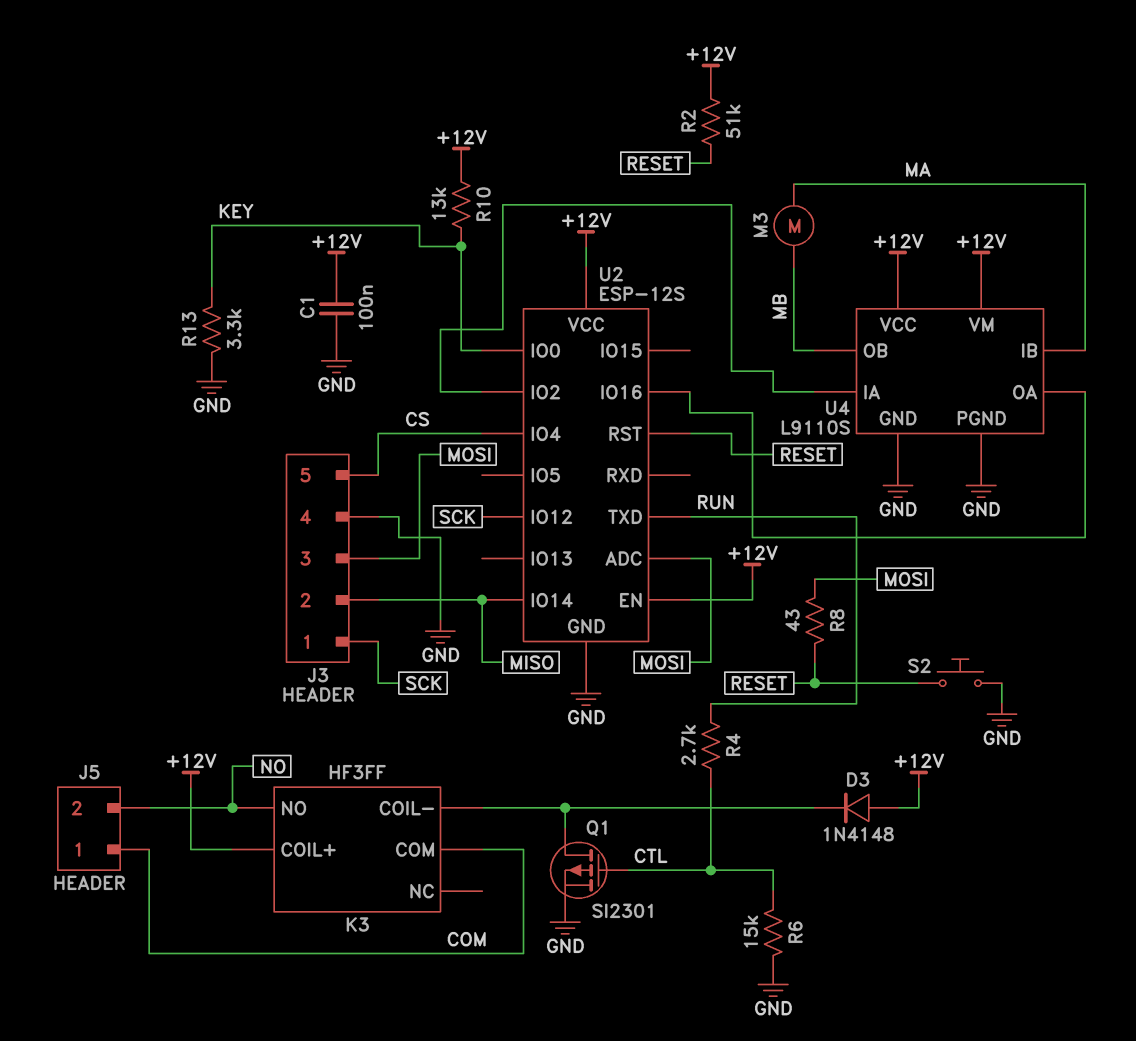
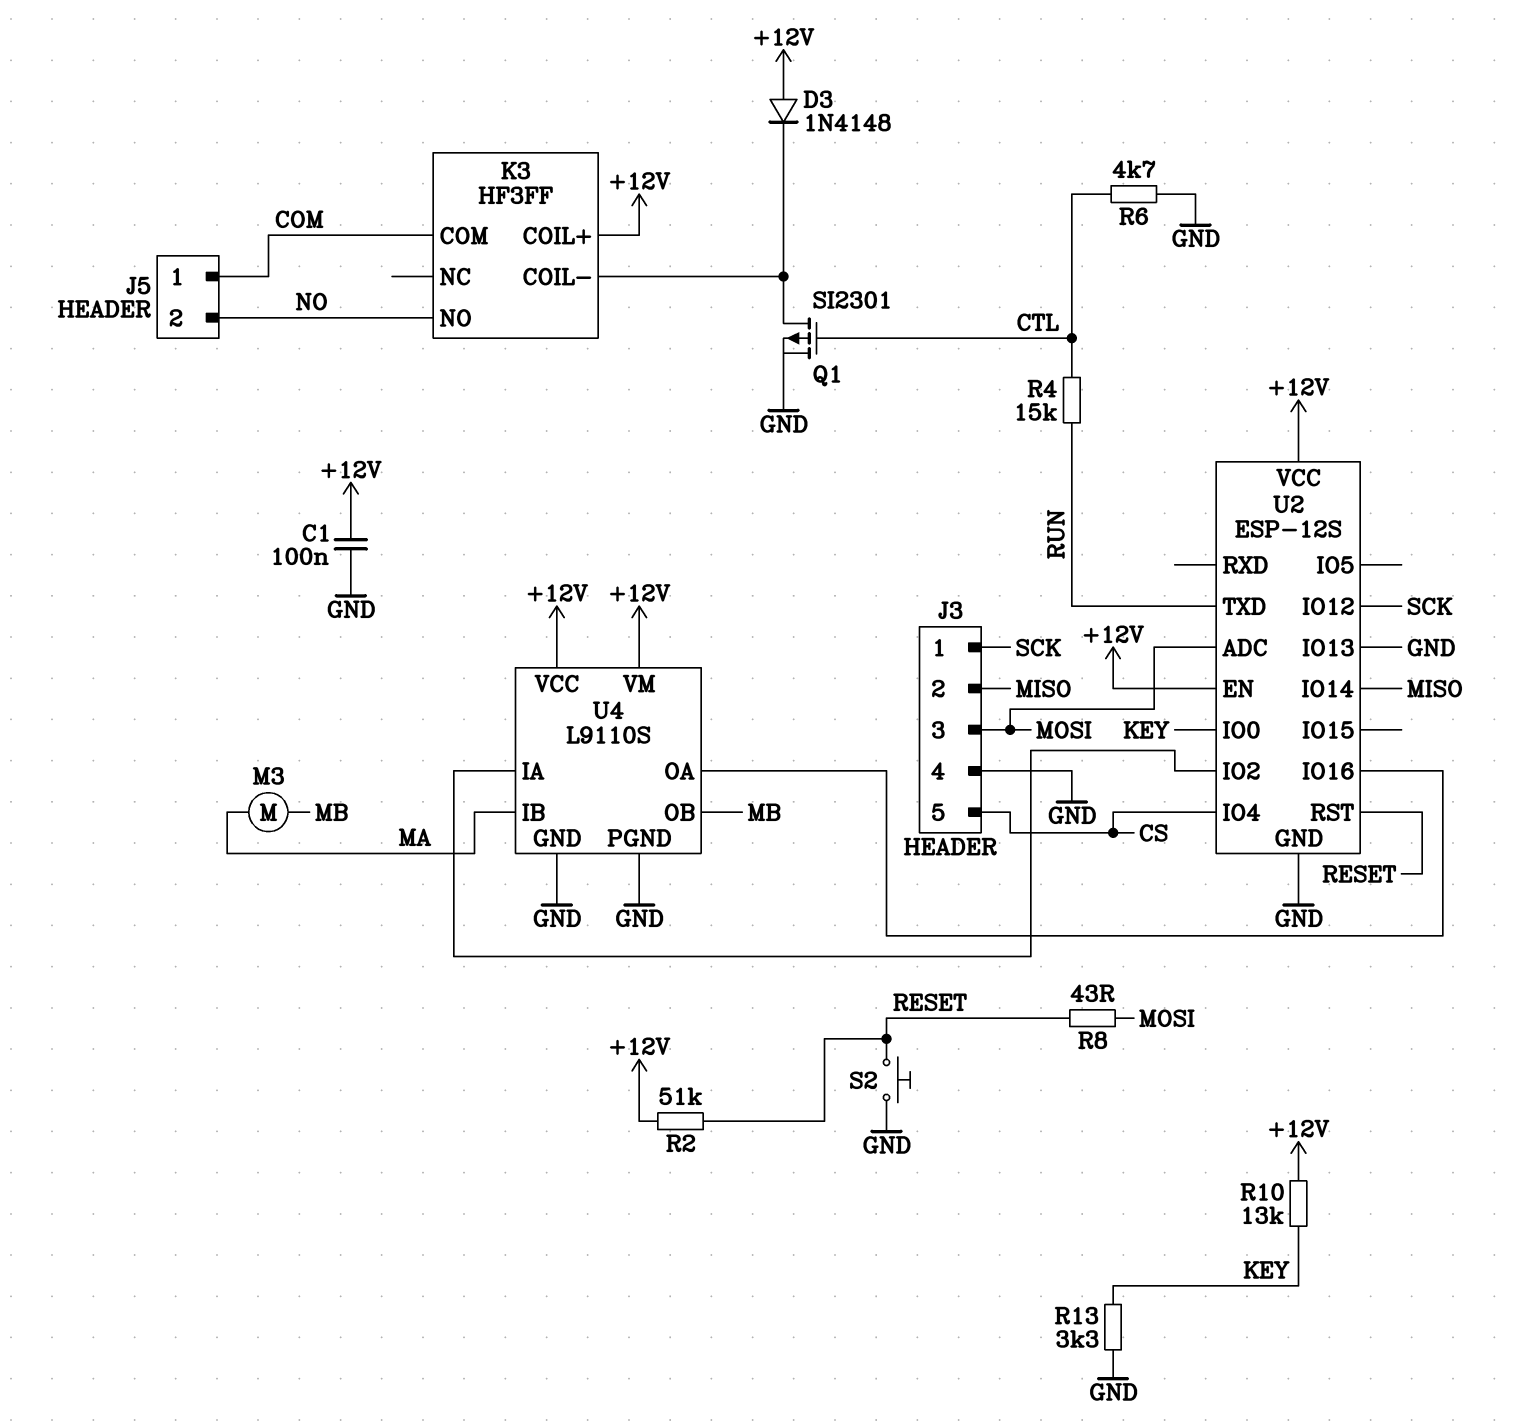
R4: 2.7k (CTL, RUN) -> 15k (CTL, RUN)
R6: 15k (CTL, GND) -> 4.7k (CTL, GND)
U2 pin IO13: none -> GND

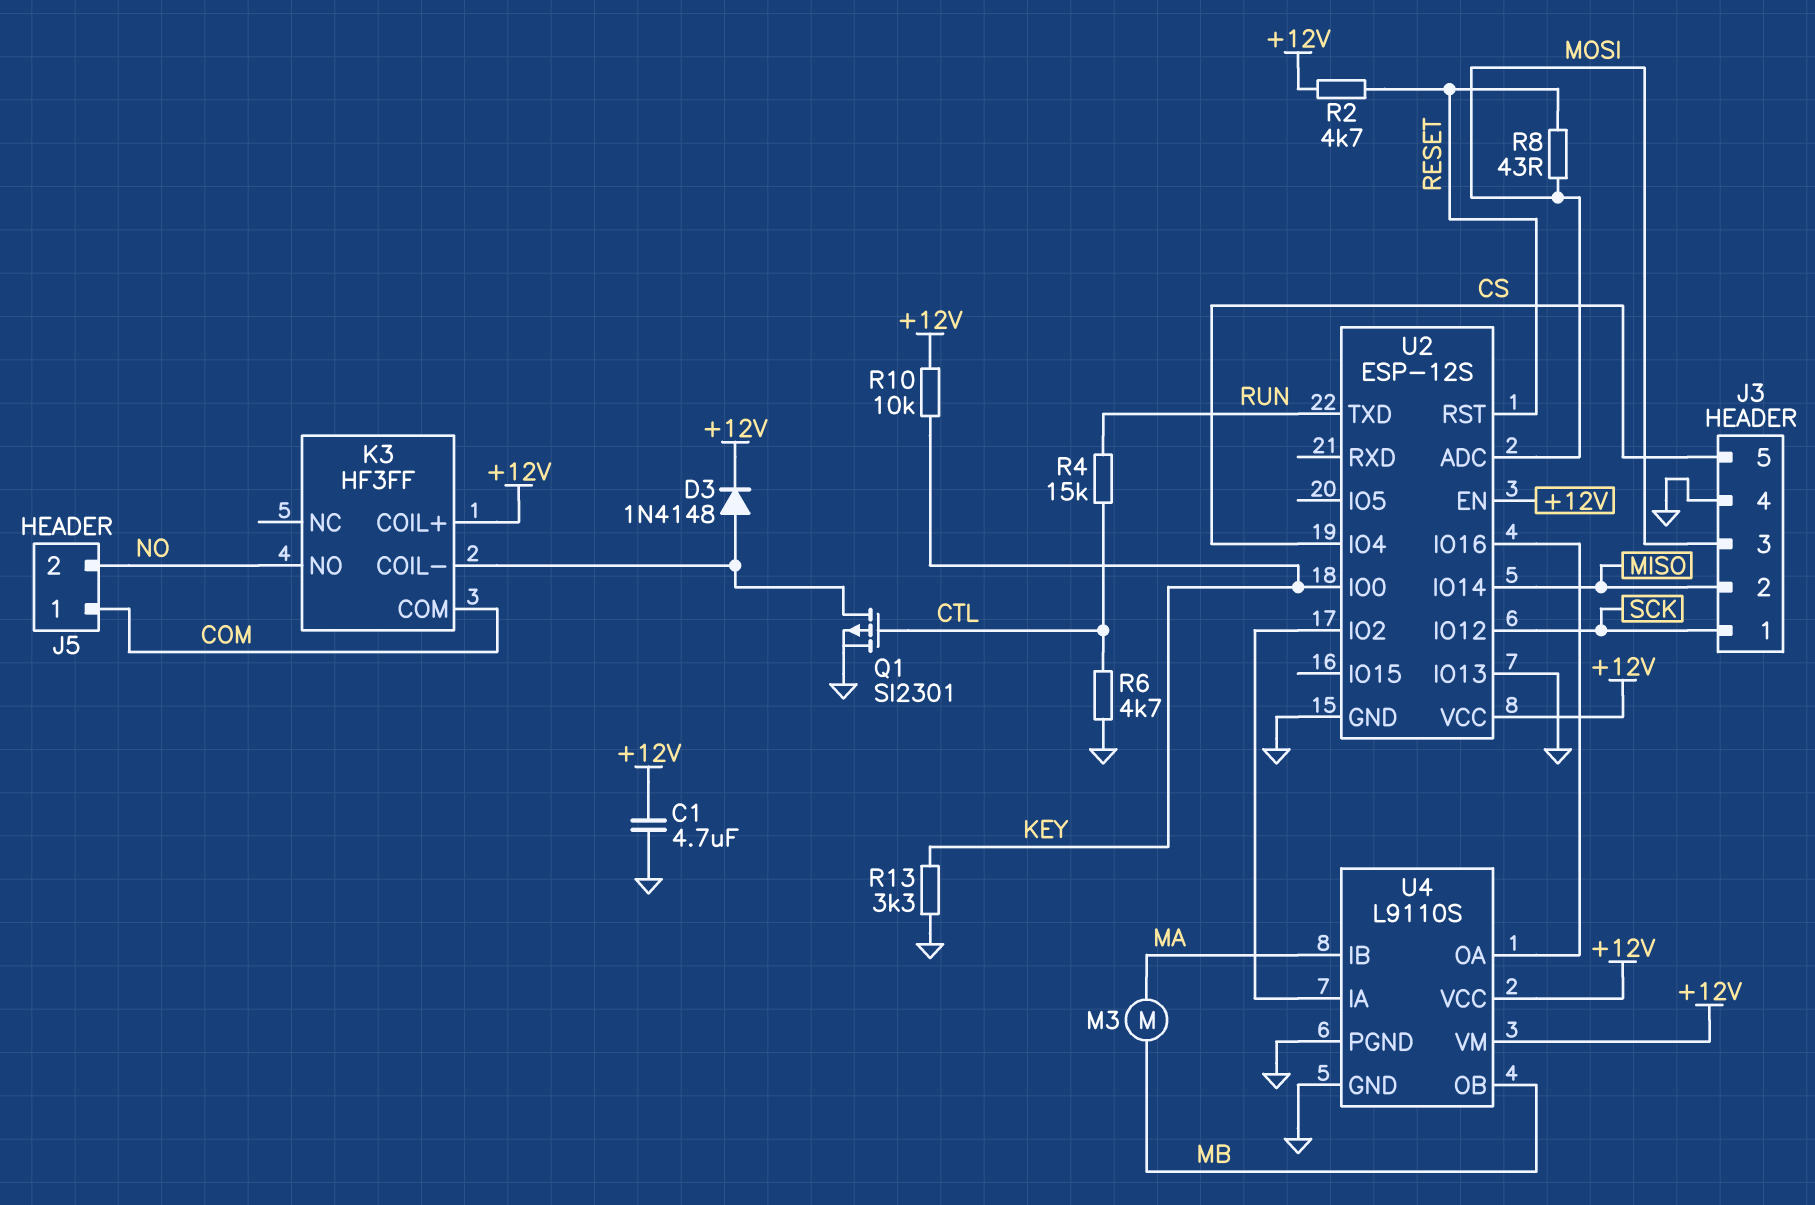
C1: 100nF (+12V, GND) -> 4.7uF (+12V, GND)
D3: diode 1N4148 (A +12V, K K3/COIL-) -> diode 1N4148 (A K3/COIL-, K +12V)
R2: 51k (+12V, RESET) -> 4.7k (+12V, RESET)
R10: 13k (+12V, KEY) -> 10k (+12V, KEY)
S2: button (GND, RESET) -> none

